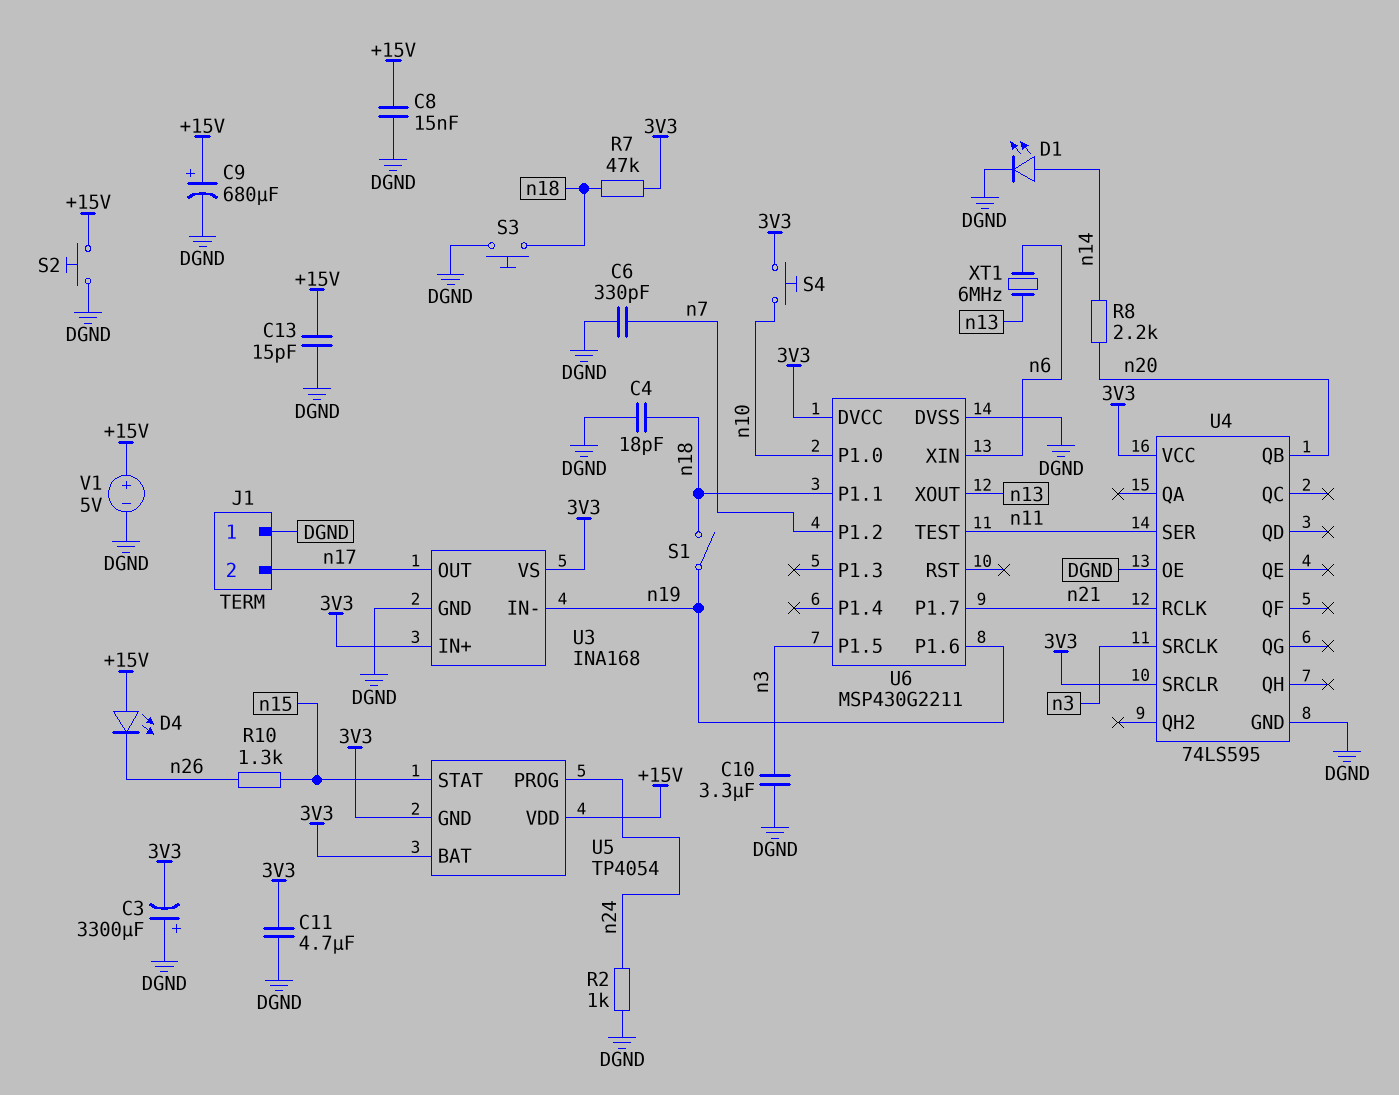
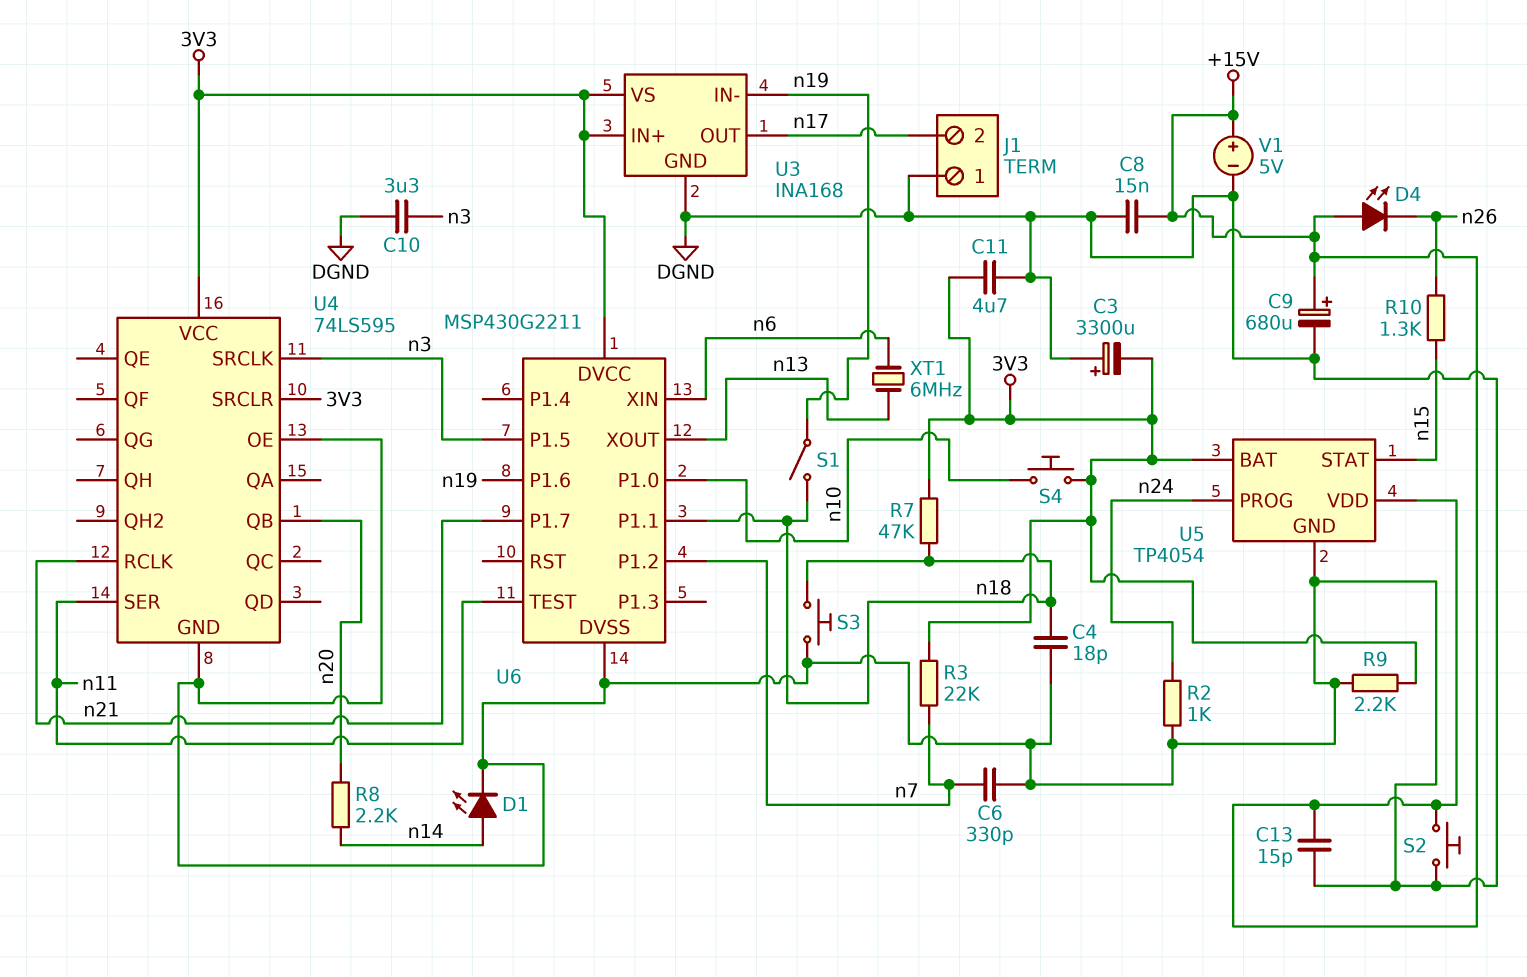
R3: none -> 22k (3V3, n7)
R9: none -> 2.2k (3V3, DGND)
U5 pin GND: 3V3 -> DGND

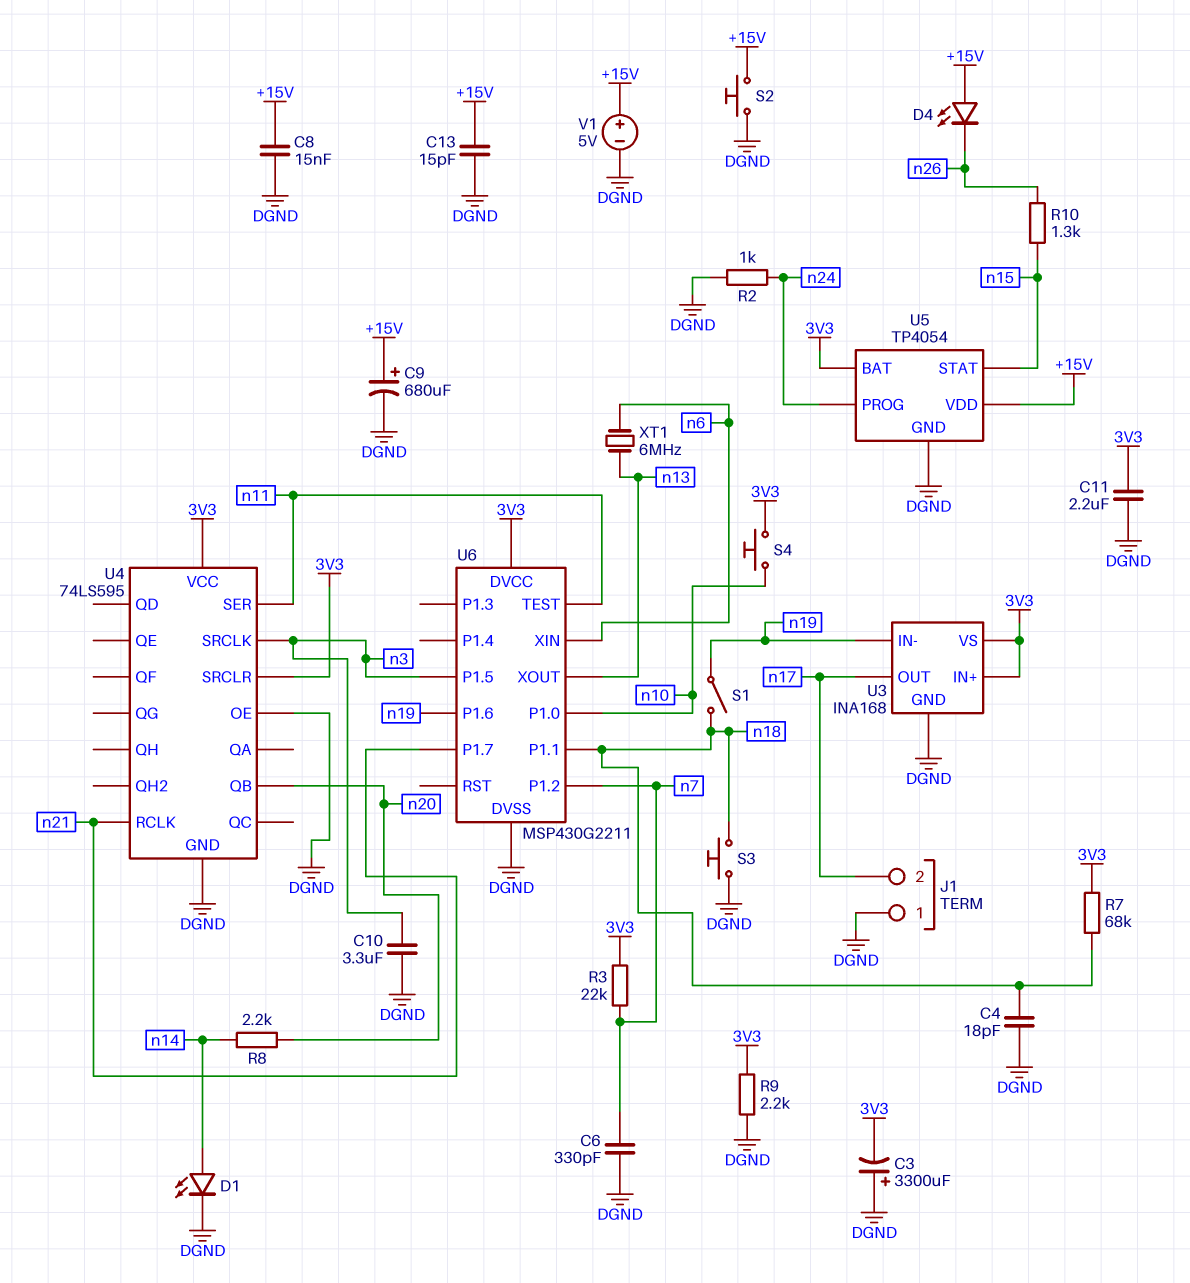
C11: 4.7uF (3V3, DGND) -> 2.2uF (3V3, DGND)
R7: 47k (3V3, n18) -> 68k (3V3, n18)

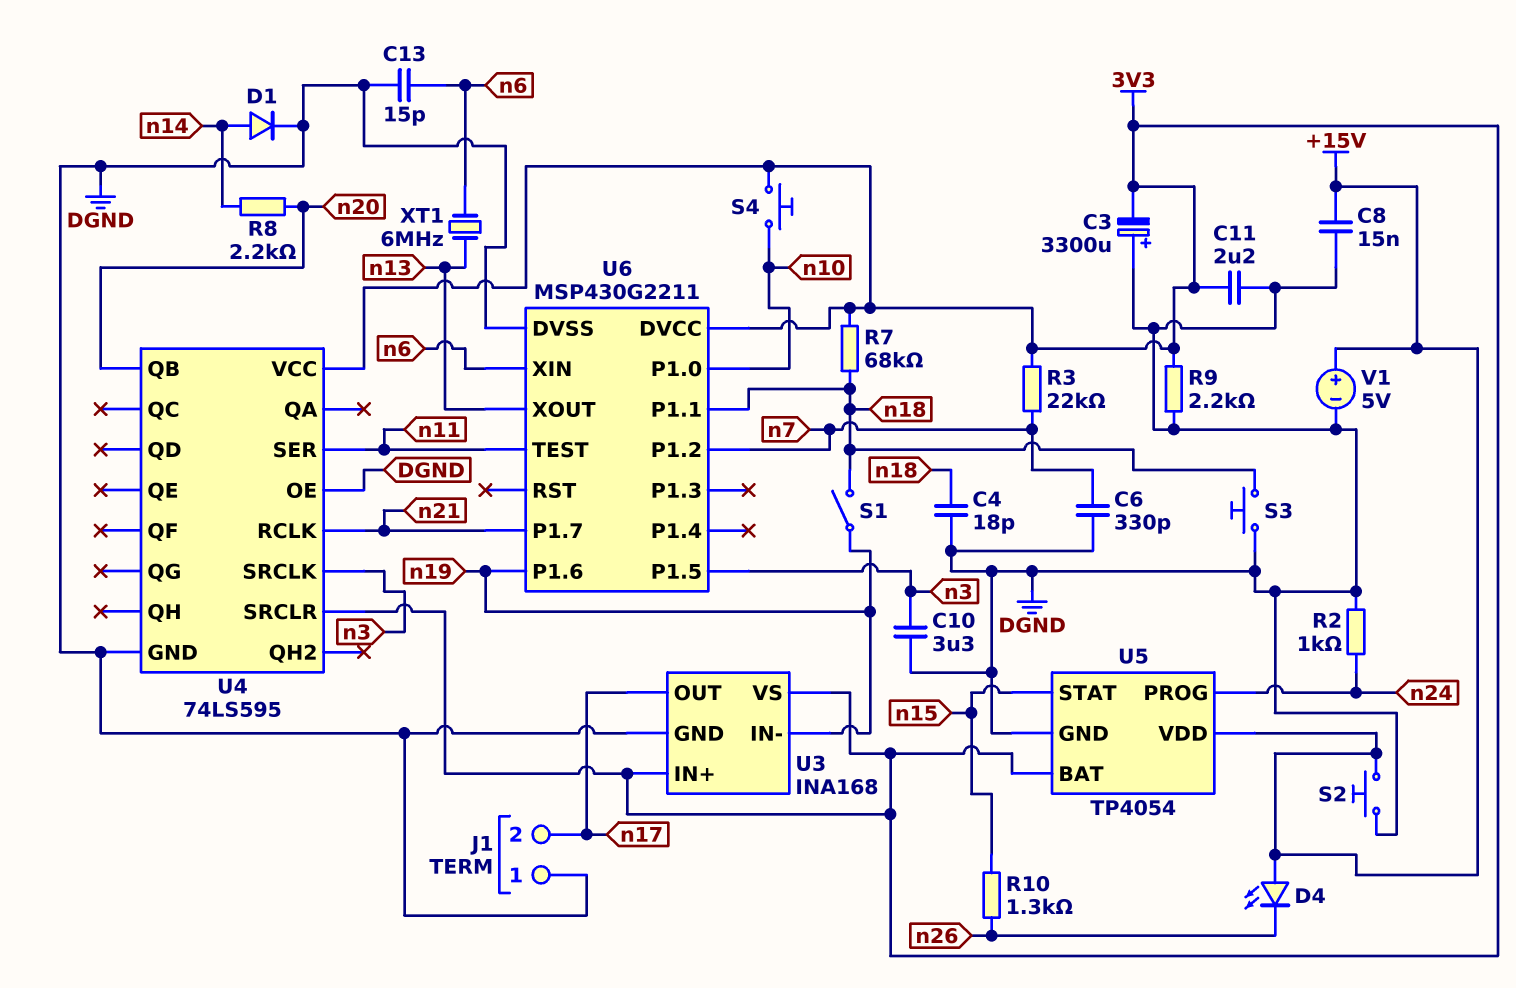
C9: 680uF (plus +15V, minus DGND) -> none
C13: 15pF (+15V, DGND) -> 15pF (DGND, n6)
D1: LED (A n14, K DGND) -> diode (A n14, K DGND)

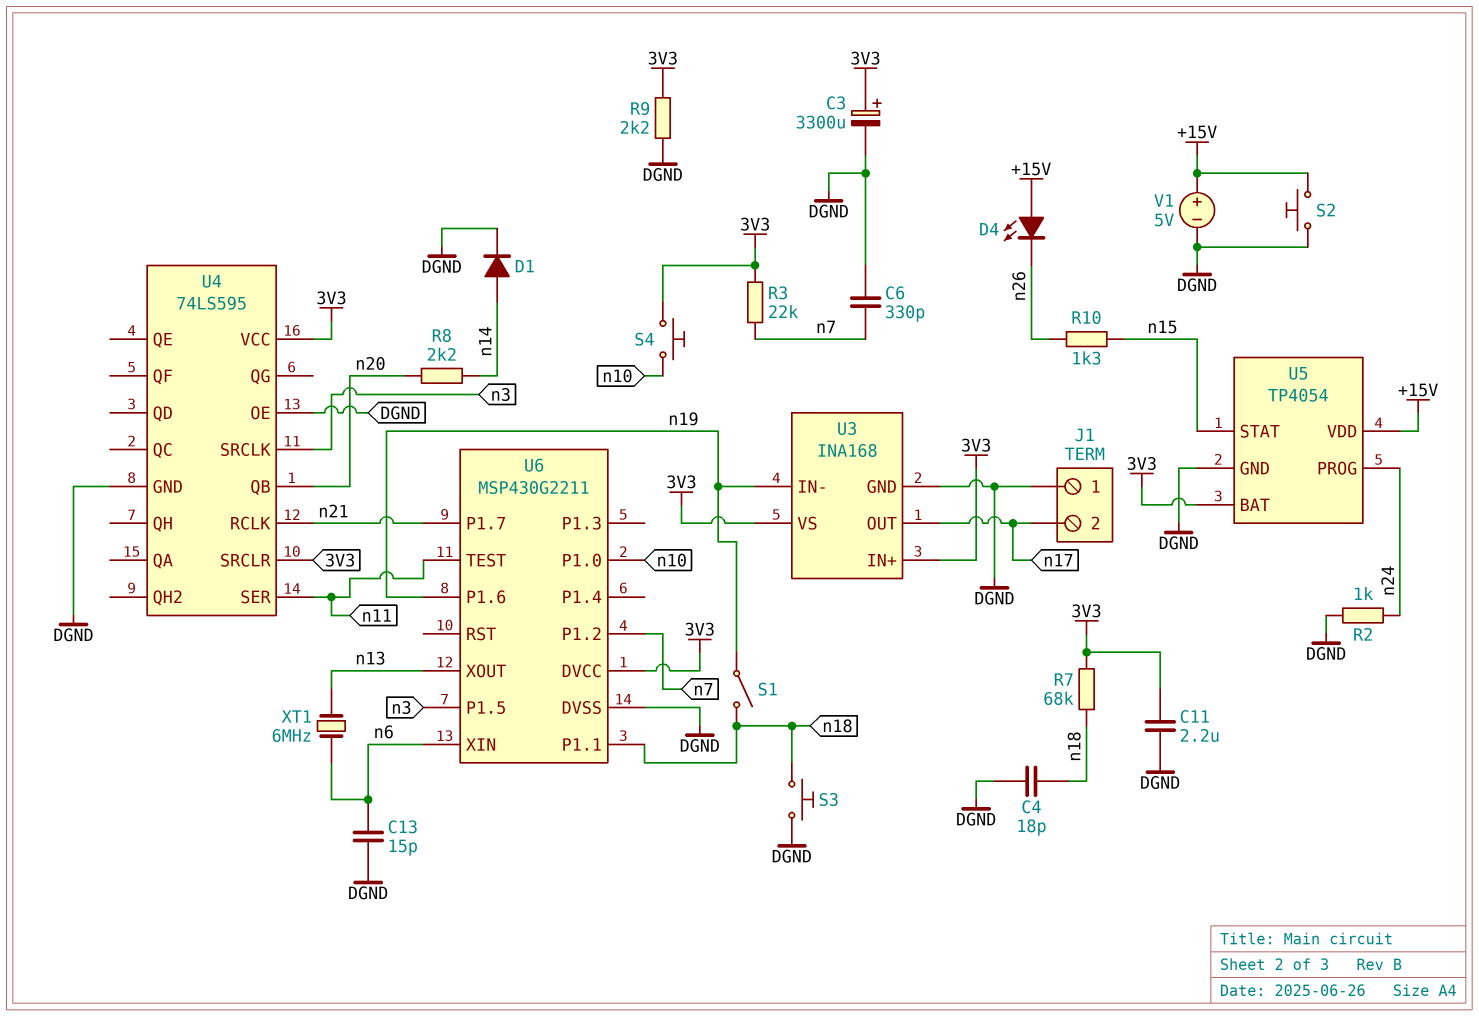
C3: 3300uF (plus DGND, minus 3V3) -> 3300uF (plus 3V3, minus DGND)
C8: 15nF (+15V, DGND) -> none
C10: 3.3uF (DGND, n3) -> none

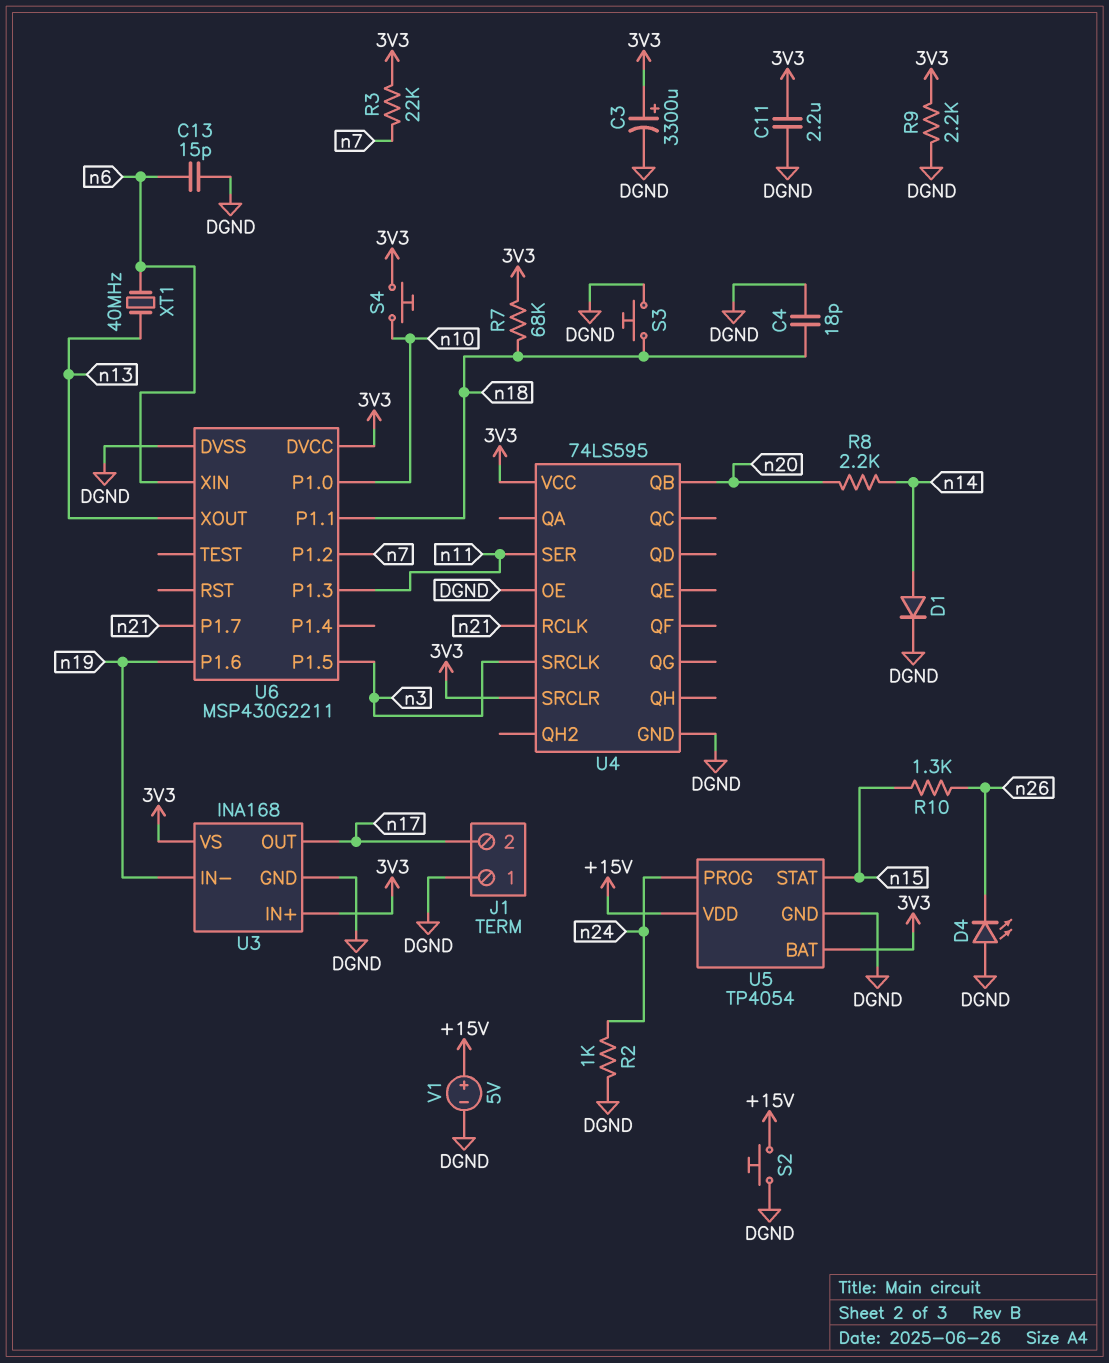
C6: 330pF (DGND, n7) -> none
D4: LED (A +15V, K n26) -> LED (A DGND, K n26)
S1: switch (n18, n19) -> none
U6 pin P1.3: none -> n11
U6 pin TEST: n11 -> none
XT1: 6MHz (n6, n13) -> 40MHz (n6, n13)

